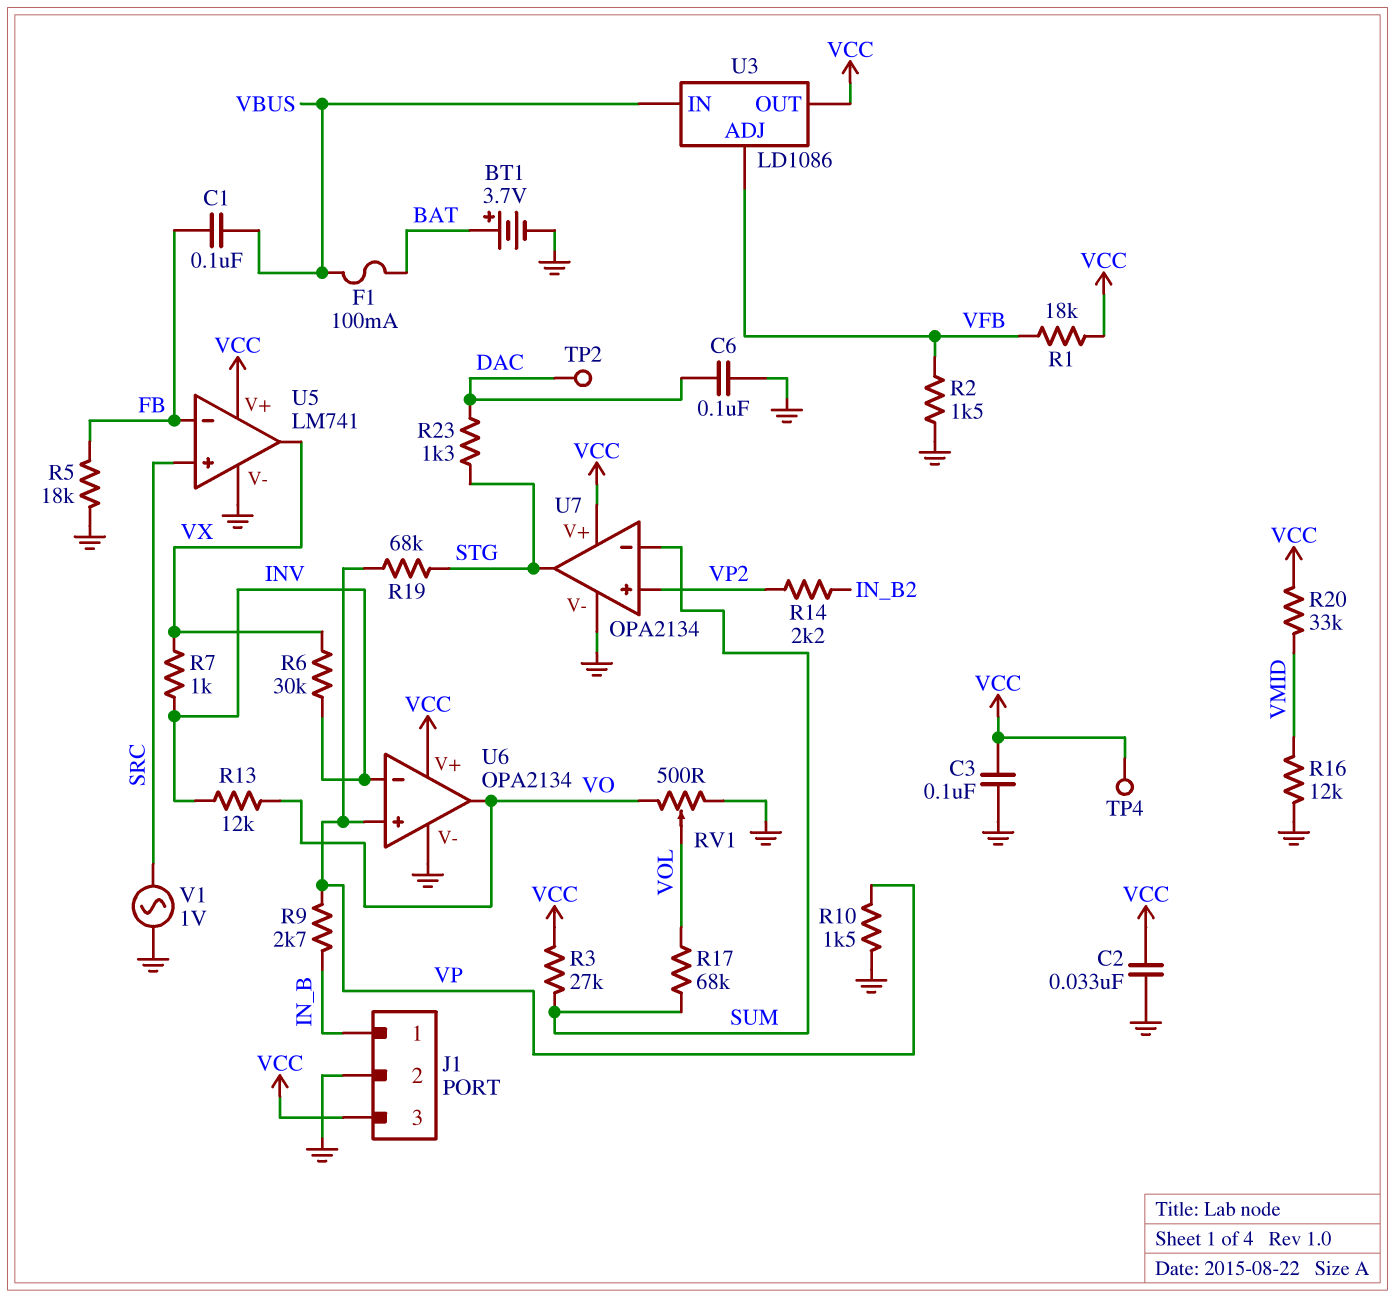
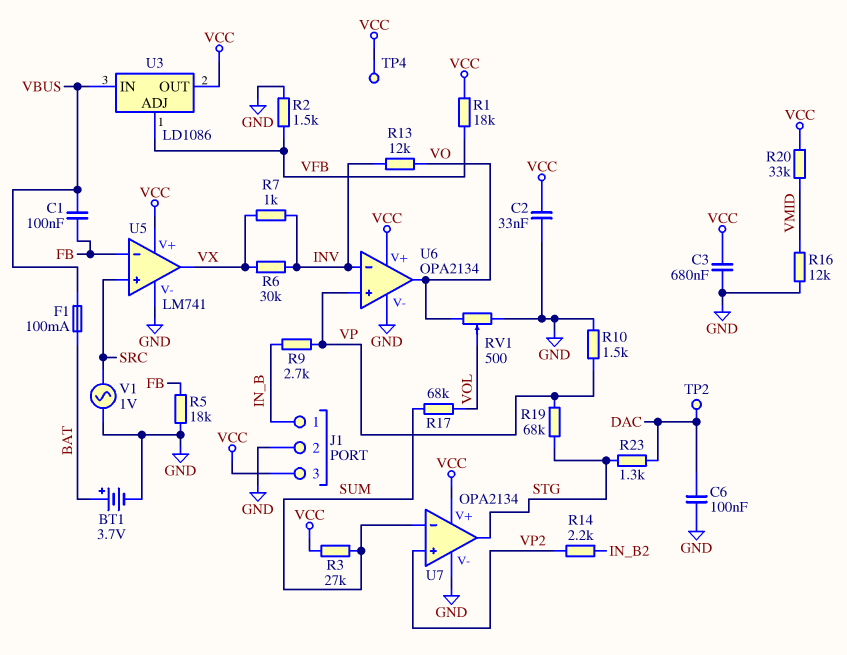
C3: 100nF (GND, VCC) -> 680nF (GND, VCC)

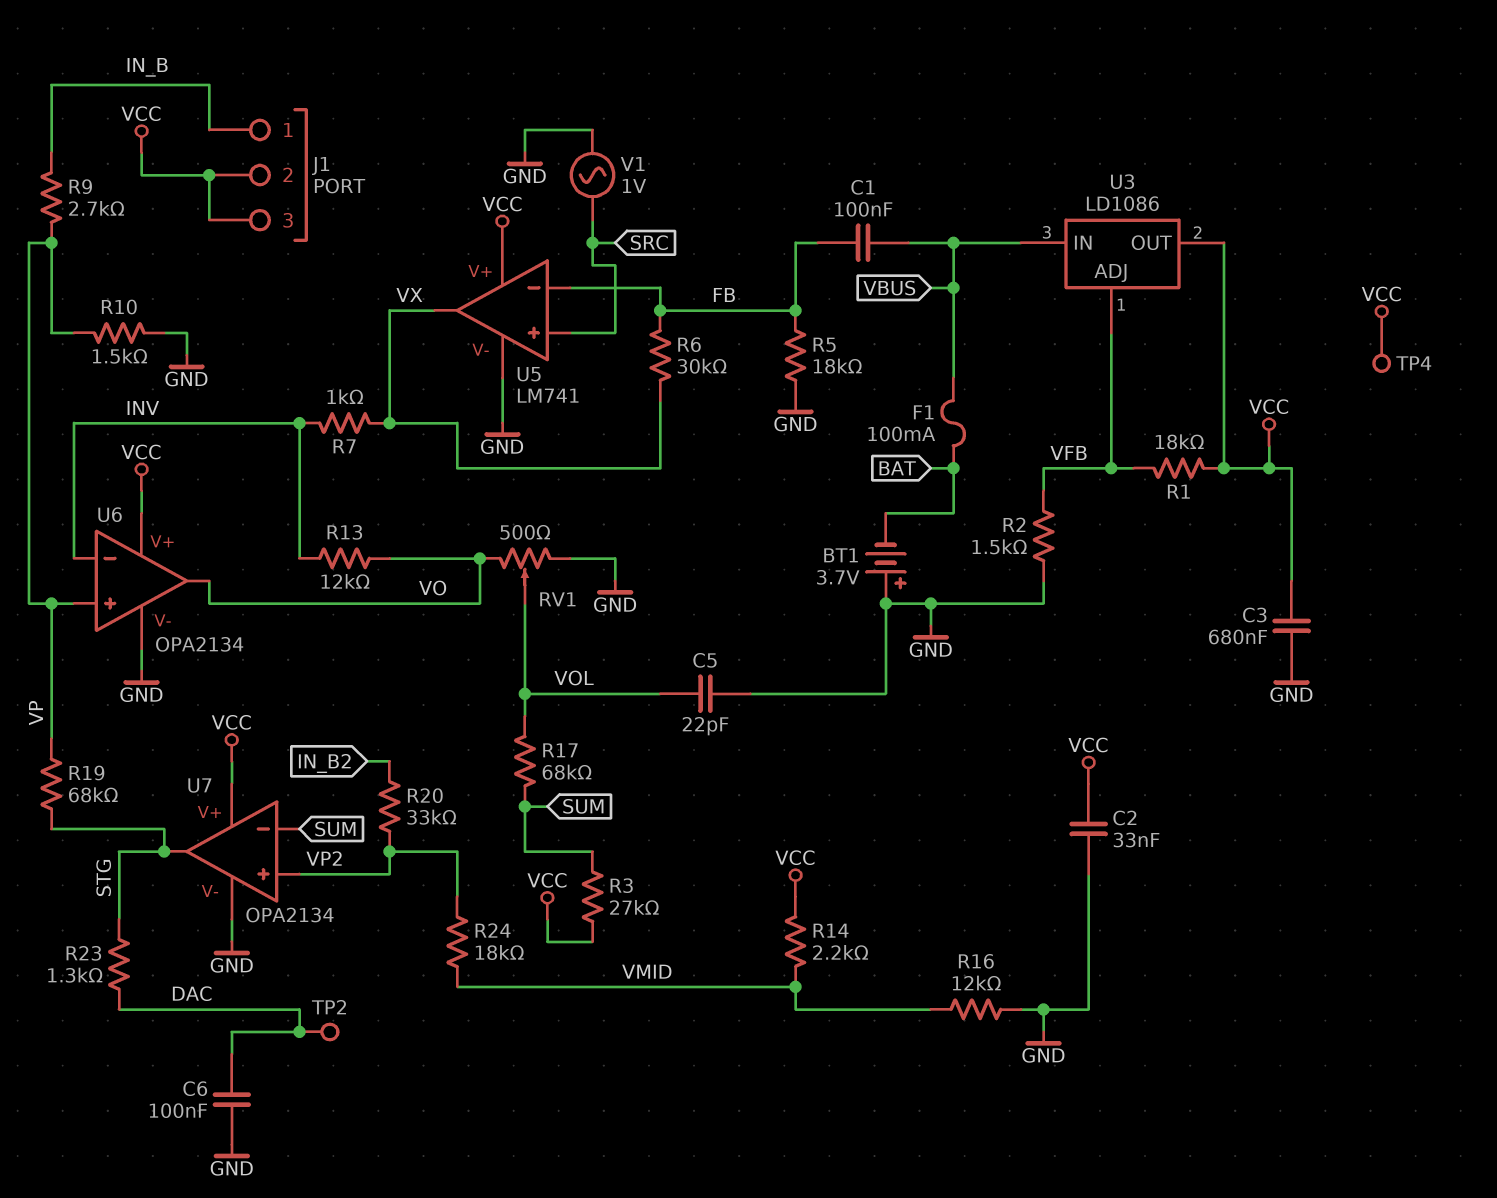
BT1: 3.7V (plus BAT, minus GND) -> 3.7V (plus GND, minus BAT)
C5: none -> 22pF (GND, VOL)
J1 pin 2: GND -> VCC
R6: 30k (INV, VX) -> 30k (FB, VX)
R14: 2.2k (IN_B2, VP2) -> 2.2k (VCC, VMID)
R20: 33k (VCC, VMID) -> 33k (IN_B2, VP2)
R24: none -> 18k (VMID, VP2)

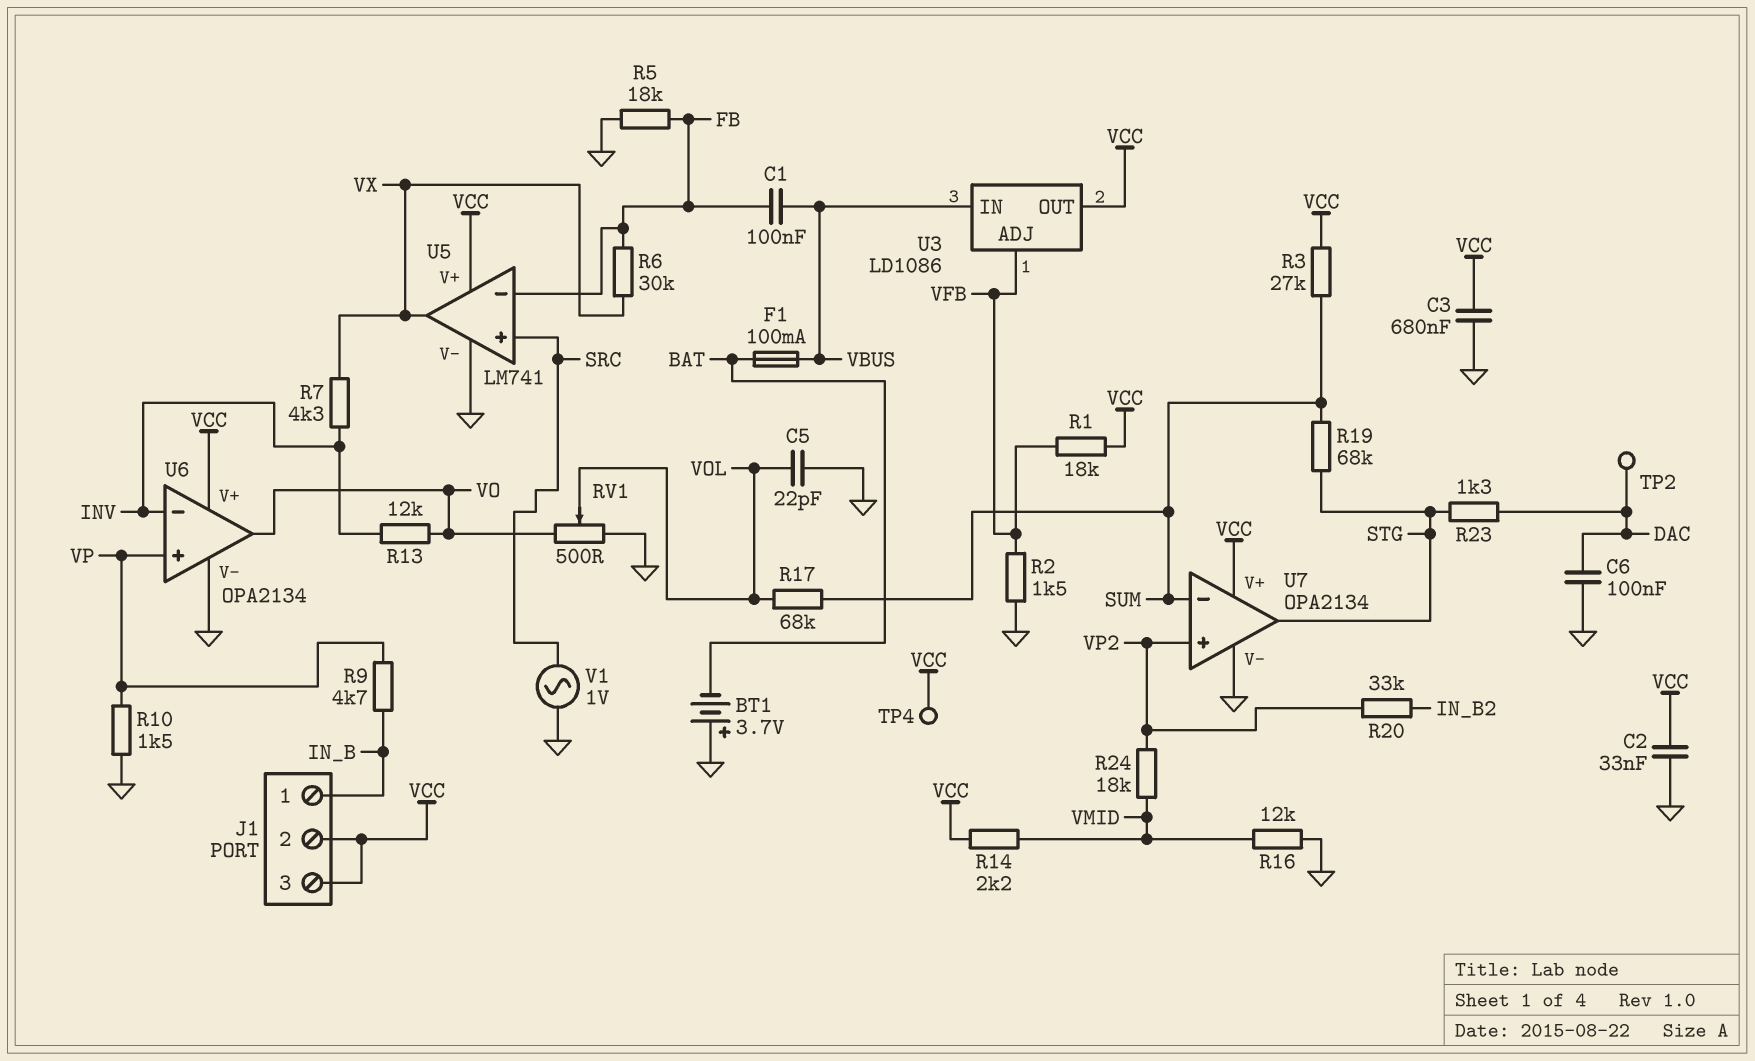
R7: 1k (INV, VX) -> 4.3k (INV, VX)
R9: 2.7k (IN_B, VP) -> 4.7k (IN_B, VP)
R19: 68k (STG, VP) -> 68k (STG, SUM)

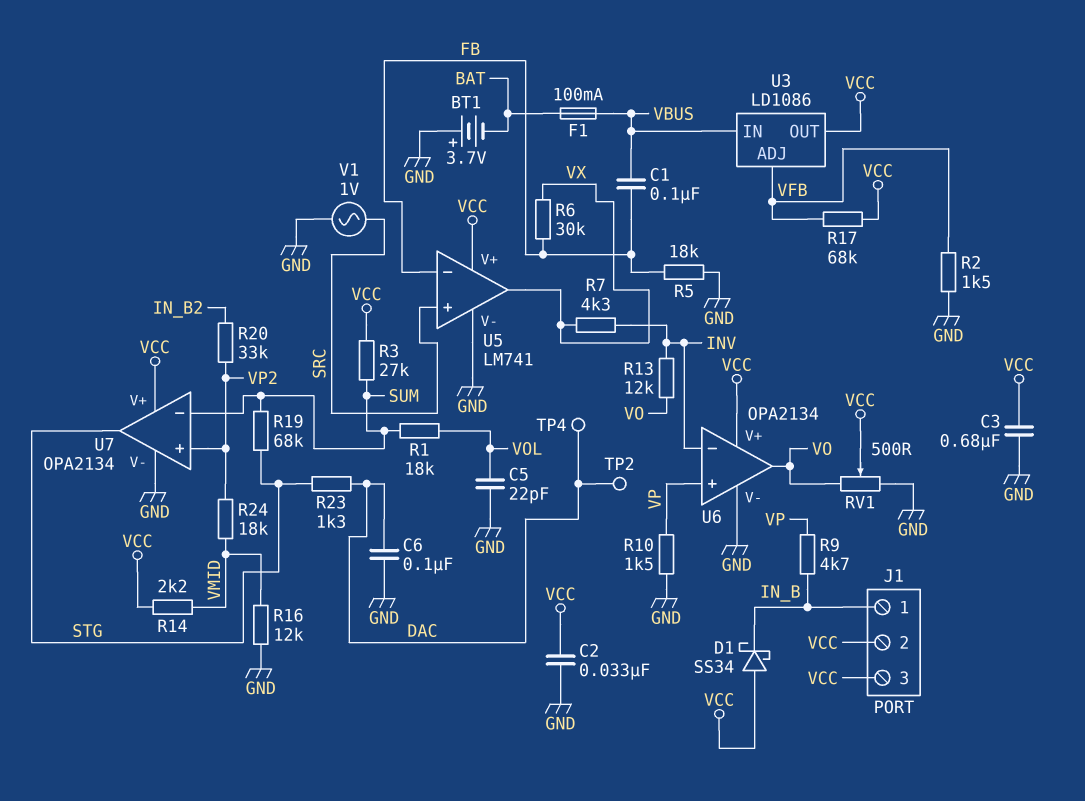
D1: none -> schottky SS34 (A VCC, K IN_B)
R1: 18k (VCC, VFB) -> 18k (SUM, VOL)
R17: 68k (SUM, VOL) -> 68k (VCC, VFB)
RV1: 500 (GND, VO, wiper VOL) -> 500 (GND, VO, wiper VCC)
TP4: test point (VCC) -> test point (DAC)

